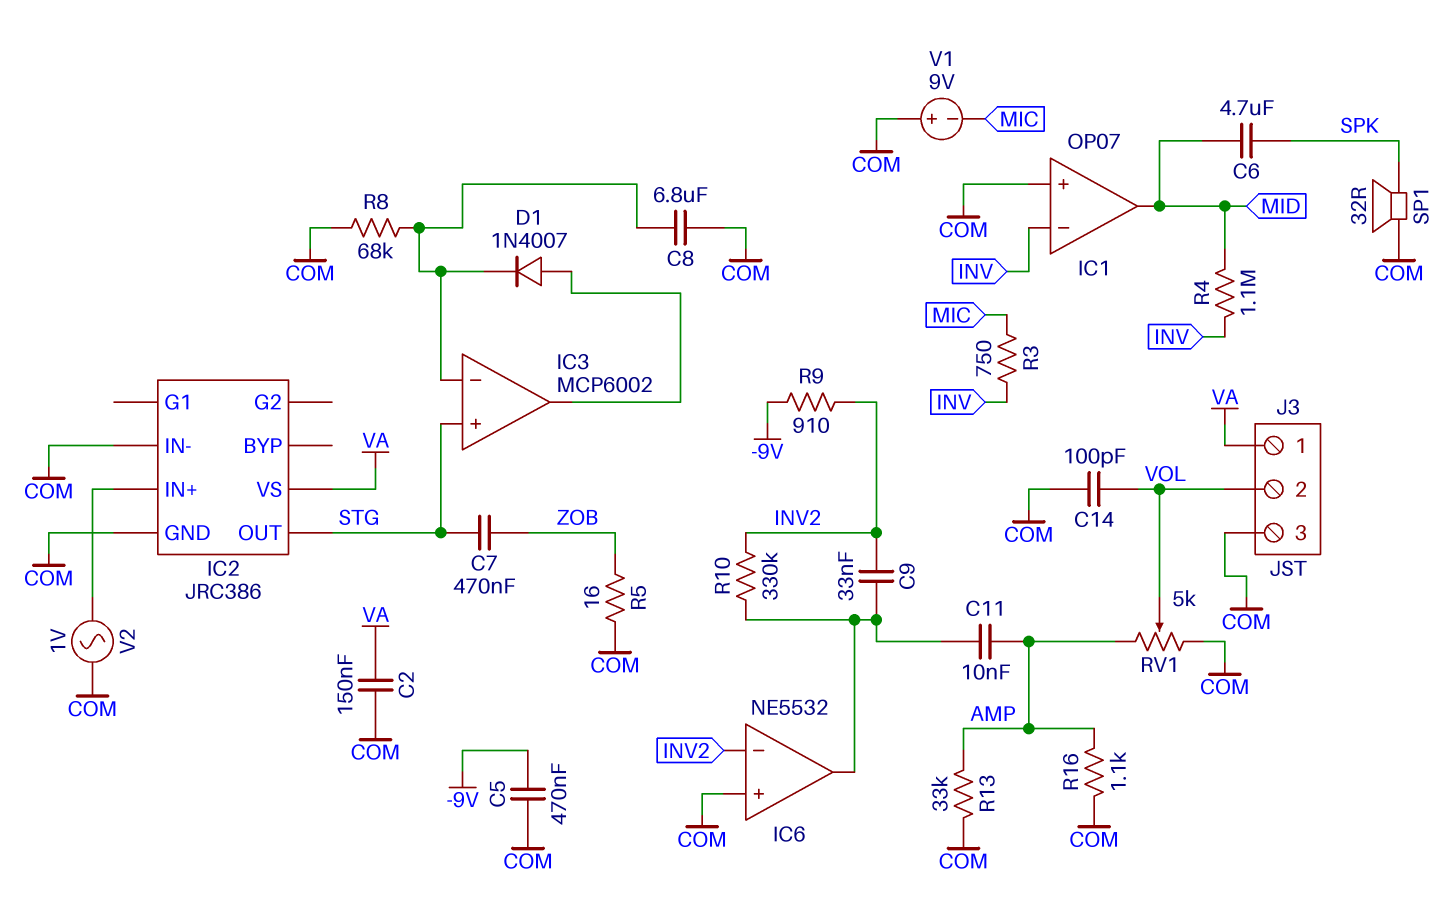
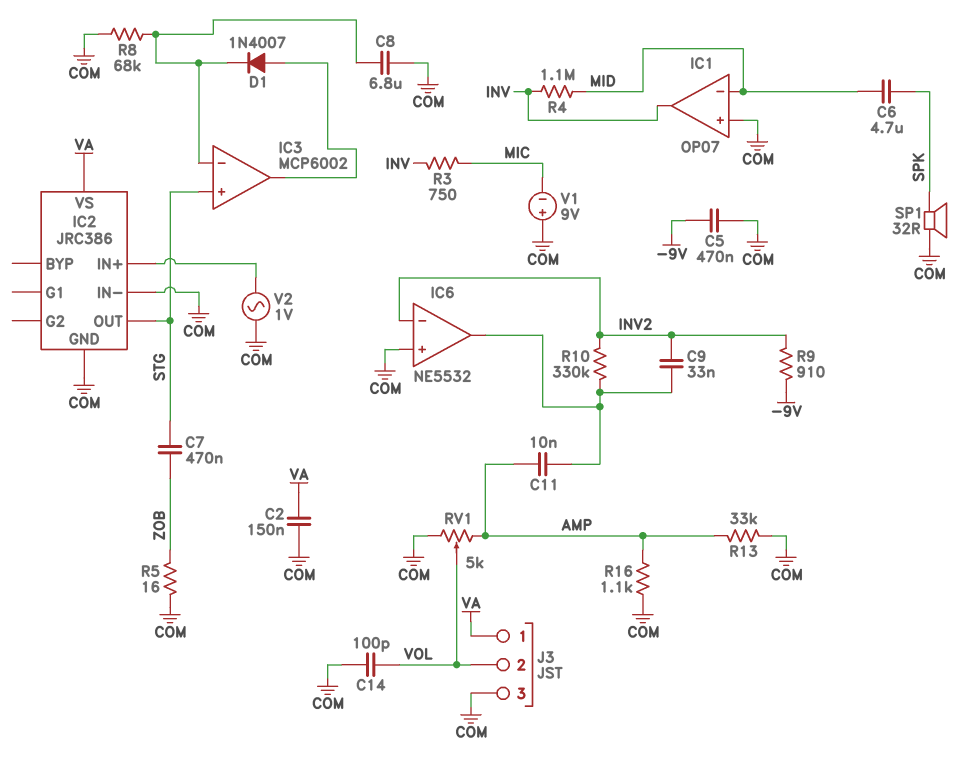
IC1 pin in-: INV -> MID
IC1 pin out: MID -> INV

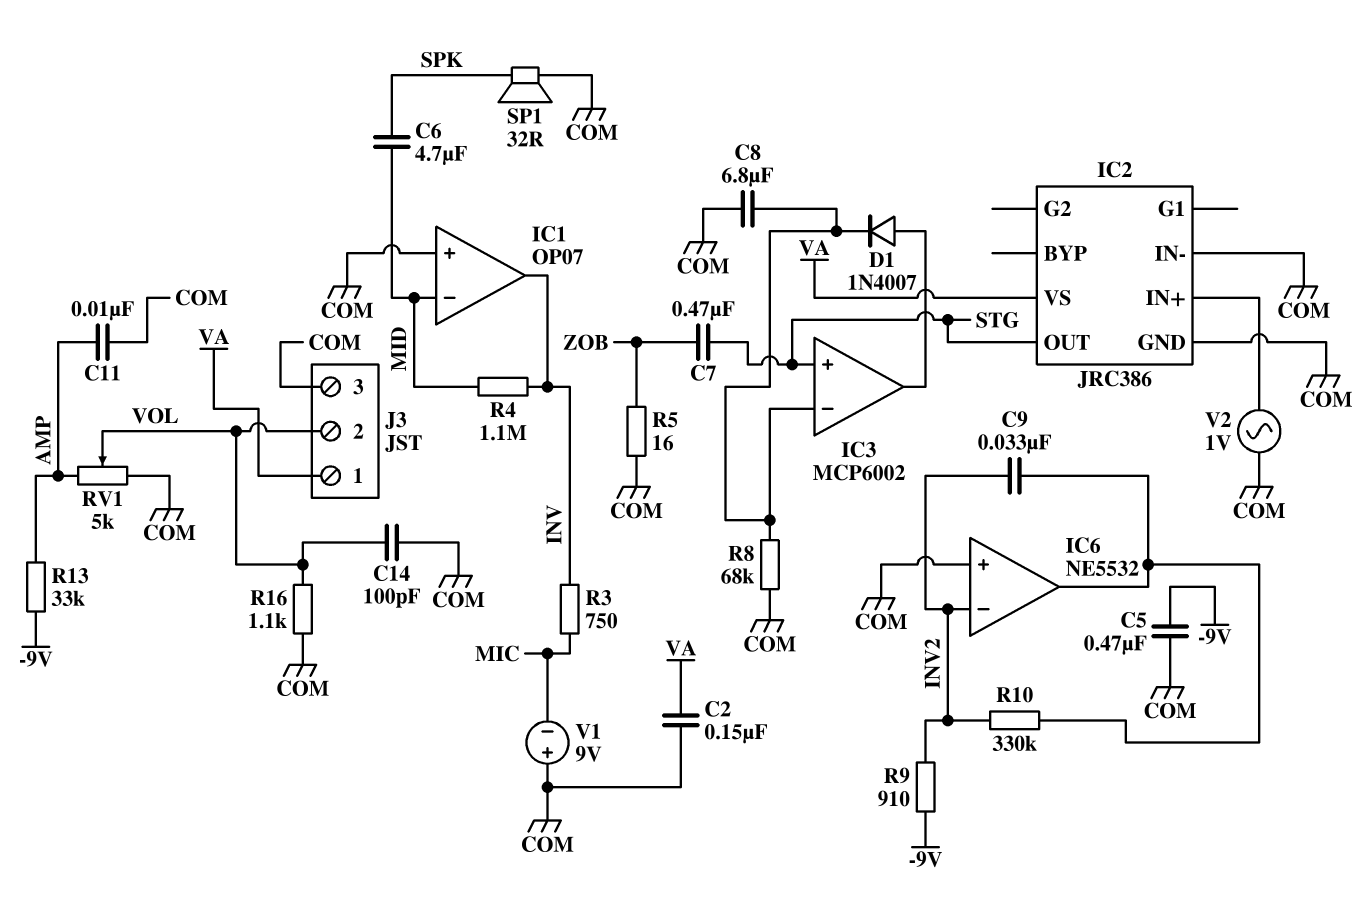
C11: 10nF (AMP, IC6/out) -> 10nF (AMP, COM)
R13: 33k (AMP, COM) -> 33k (-9V, AMP)
R16: 1.1k (AMP, COM) -> 1.1k (COM, VOL)

